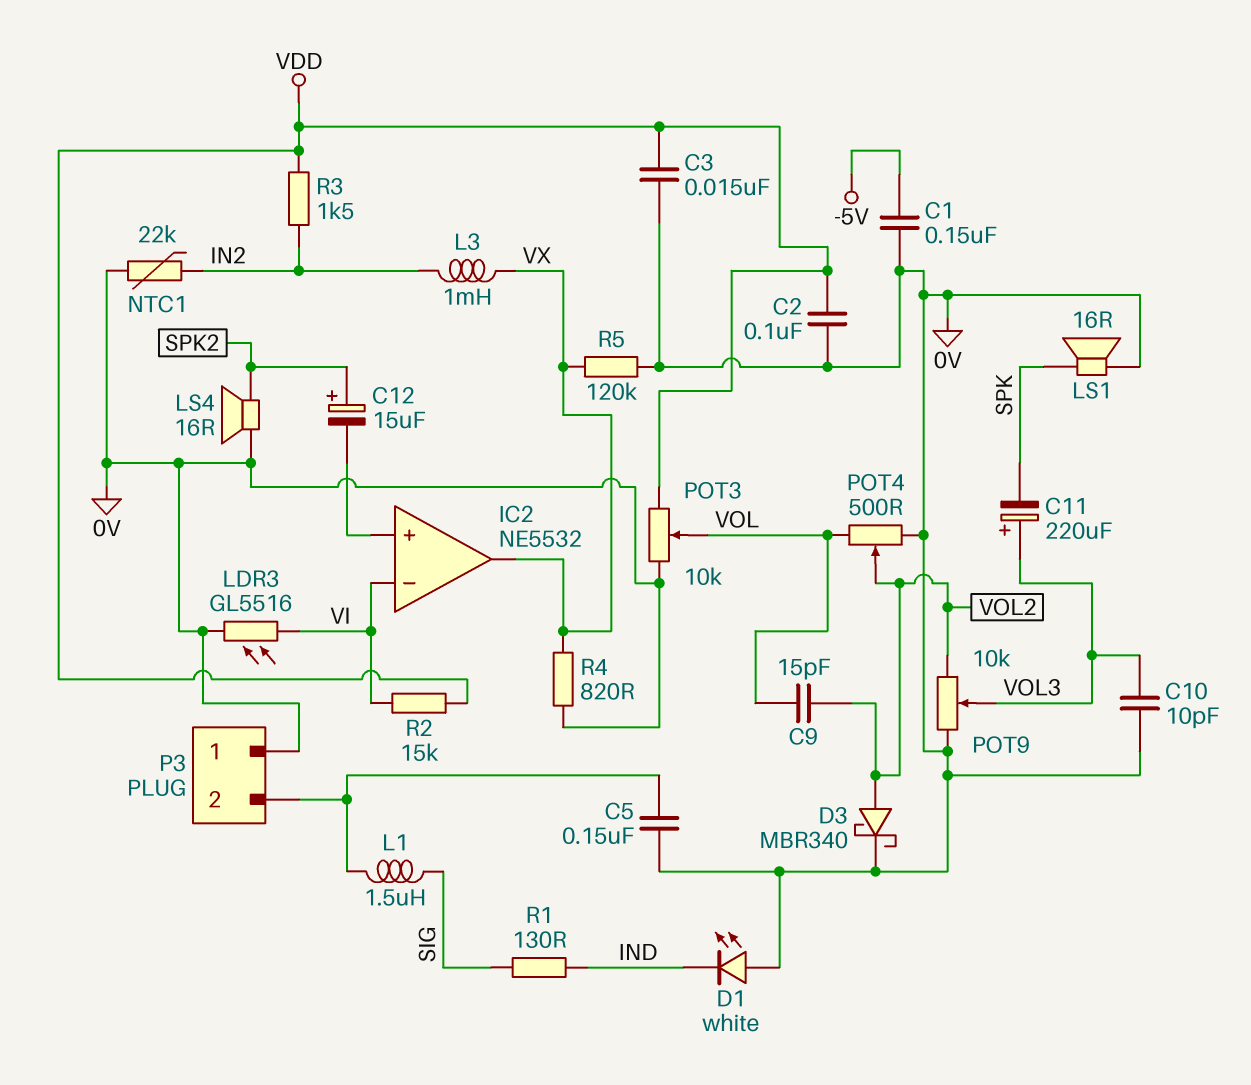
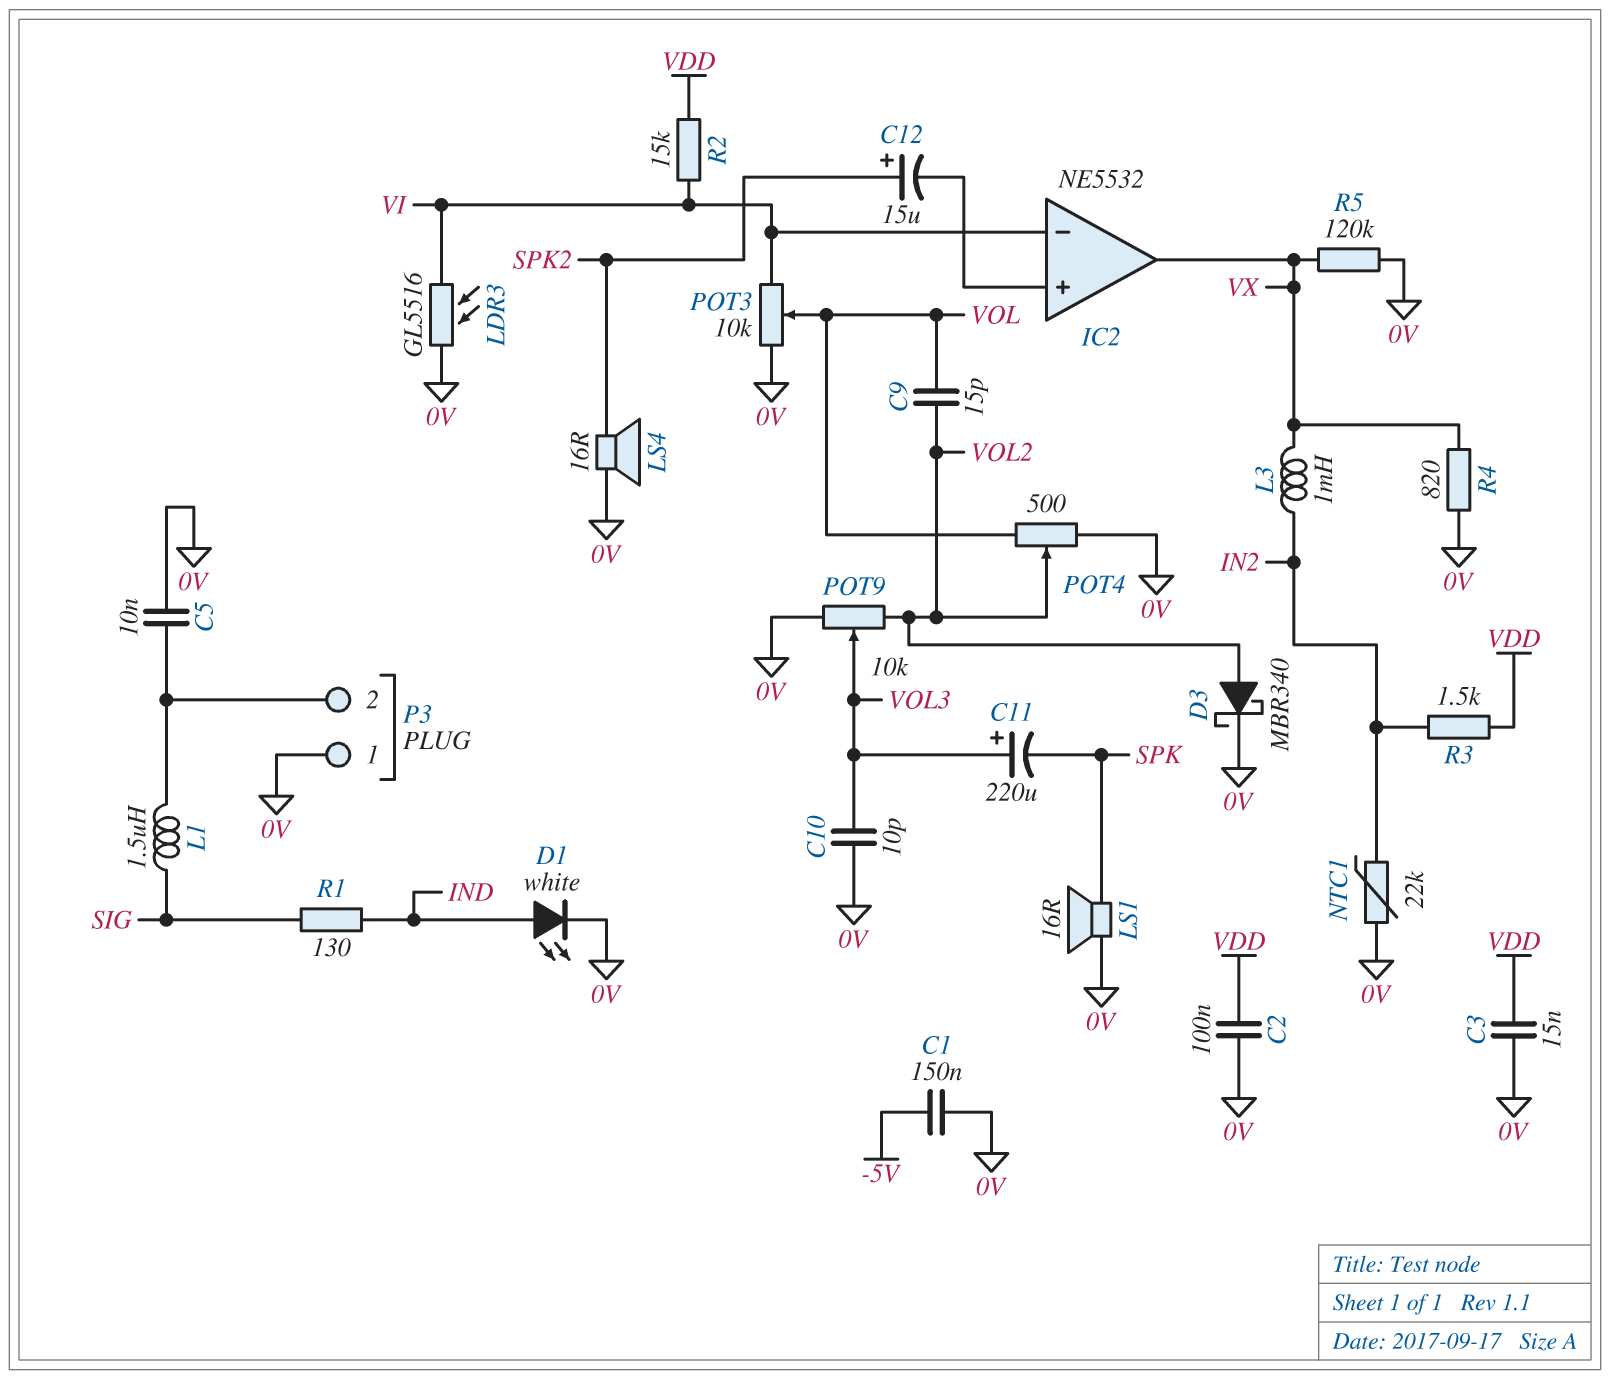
C5: 150nF (0V, P3/2) -> 10nF (0V, P3/2)
D1: LED white (A 0V, K IND) -> LED white (A IND, K 0V)
POT3: 10k (0V, VDD, wiper VOL) -> 10k (0V, VI, wiper VOL)

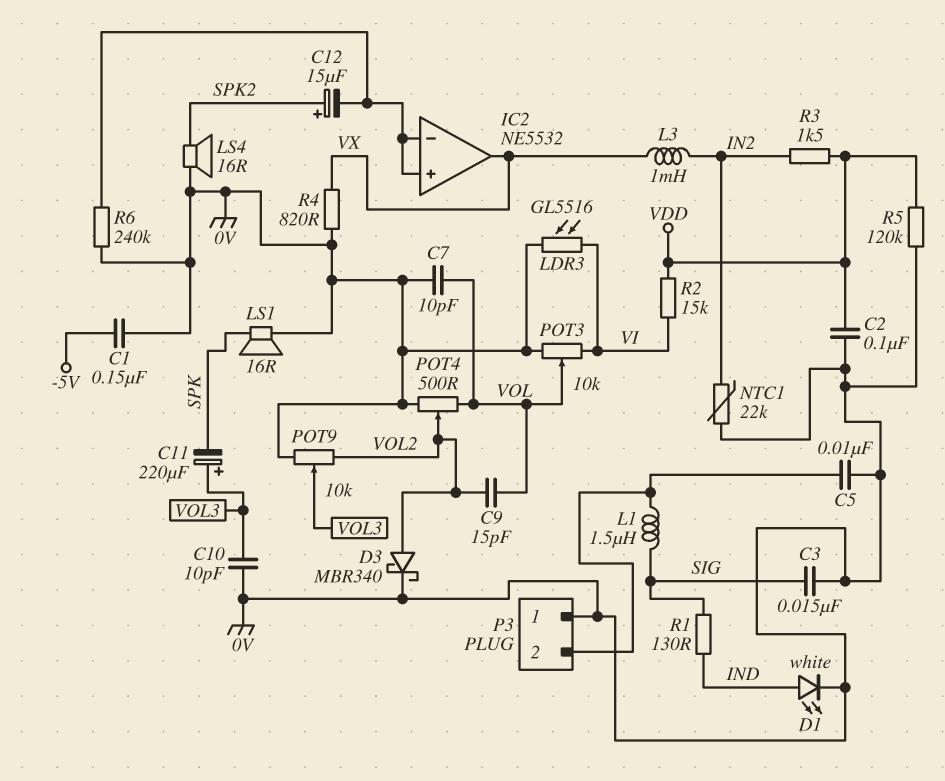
C3: 15nF (0V, VDD) -> 15nF (0V, SIG)
C7: none -> 10pF (0V, VOL)
IC2 pin in-: VI -> IC2/in+
R5: 120k (0V, VX) -> 120k (0V, VDD)
R6: none -> 240k (0V, IC2/in+)

